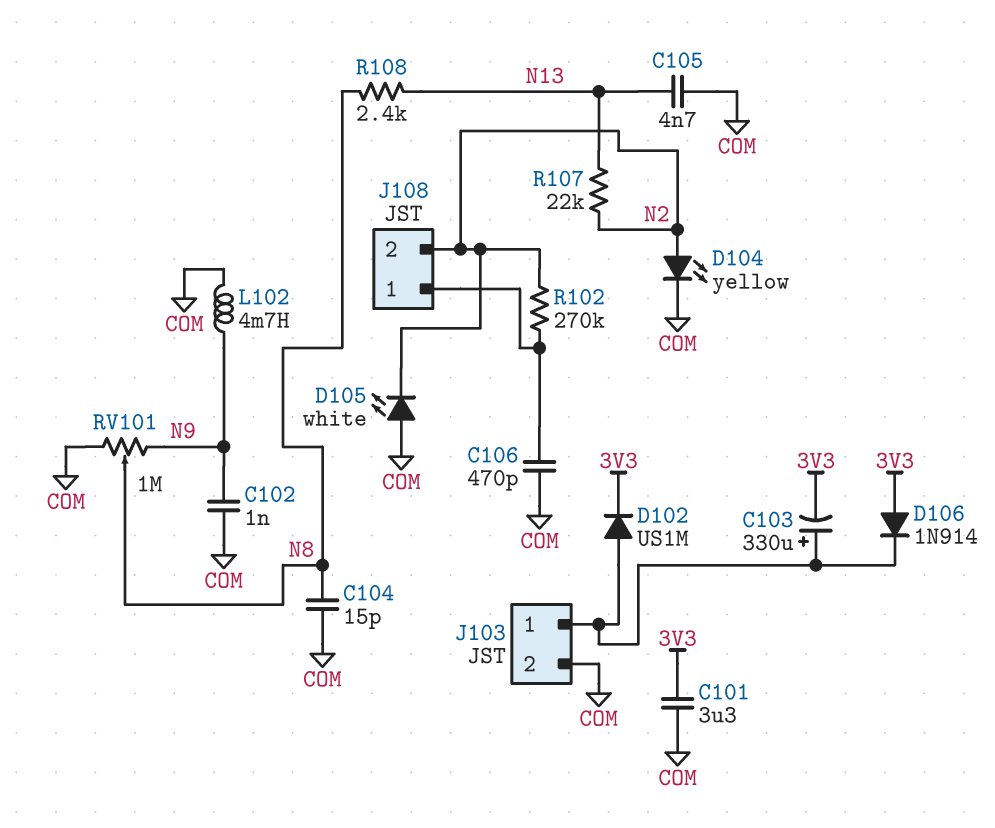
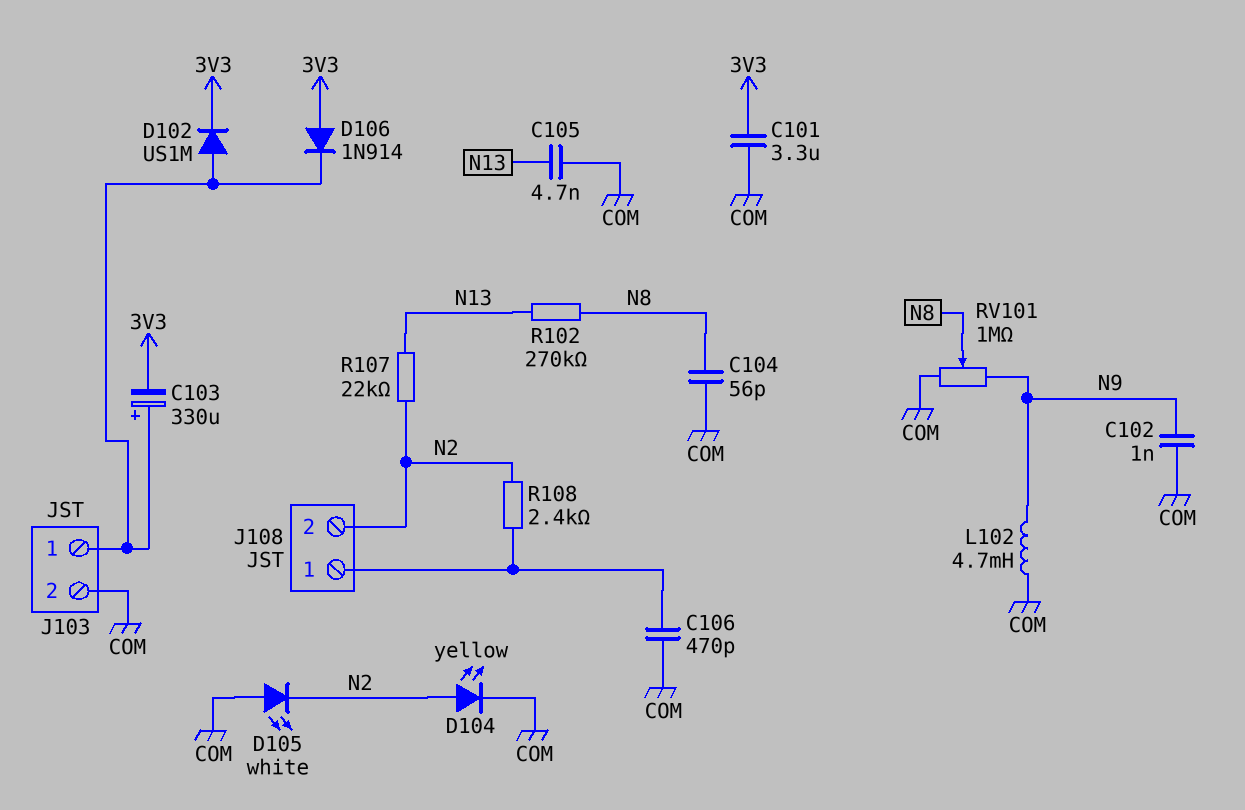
C104: 15pF (COM, N8) -> 56pF (COM, N8)
R102: 270k (J108/1, N2) -> 270k (N8, N13)
R108: 2.4k (N8, N13) -> 2.4k (J108/1, N2)

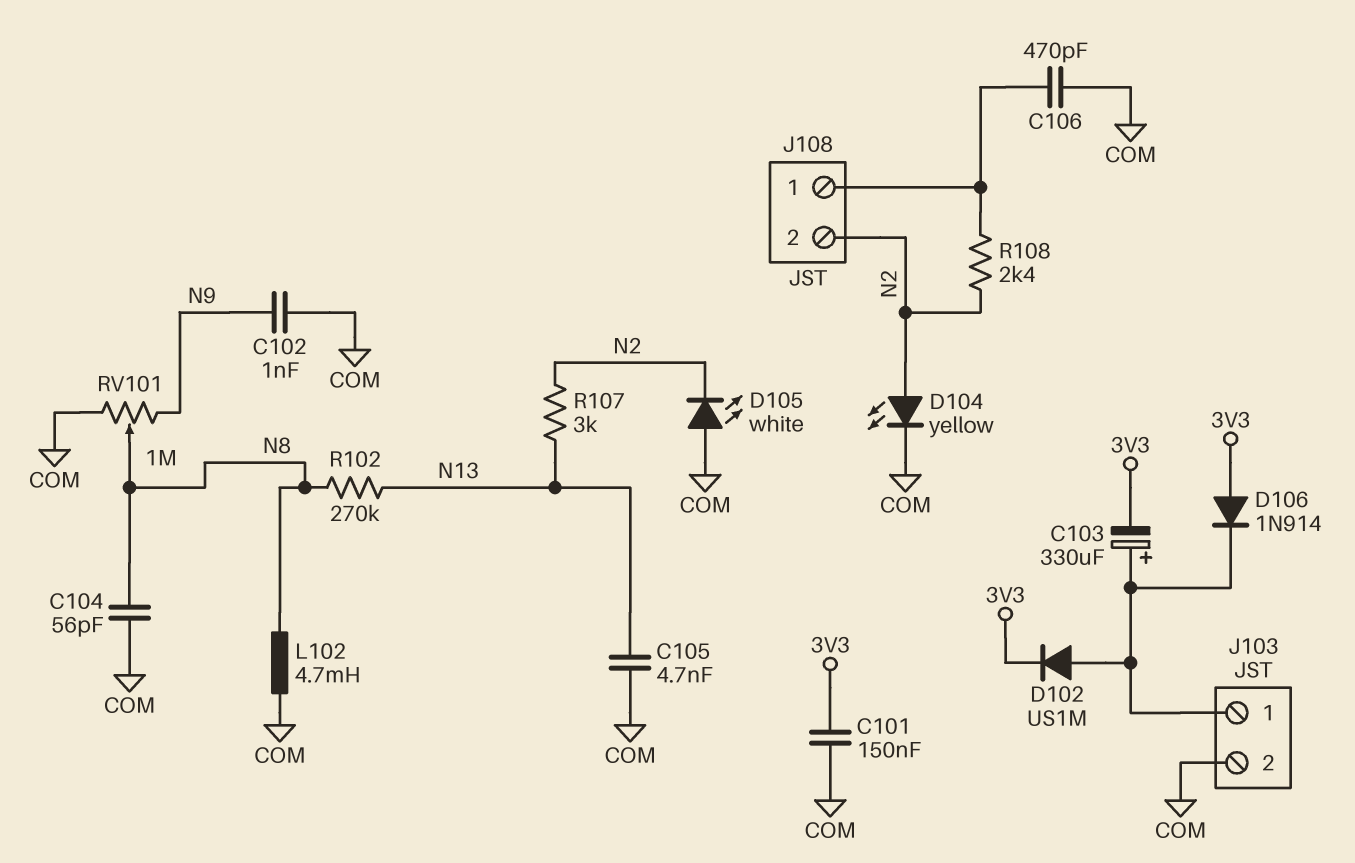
C101: 3.3uF (3V3, COM) -> 150nF (3V3, COM)
L102: 4.7mH (COM, N9) -> 4.7mH (COM, N8)
R107: 22k (N2, N13) -> 3k (N2, N13)

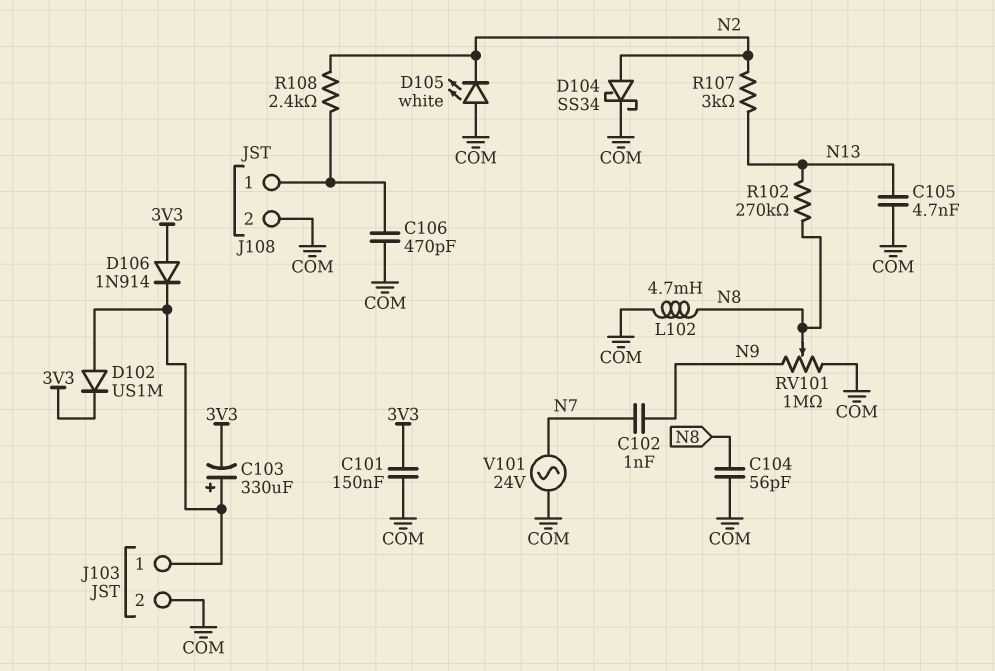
C102: 1nF (COM, N9) -> 1nF (N7, N9)
D104: LED yellow (A N2, K COM) -> schottky SS34 (A N2, K COM)
J108 pin 2: N2 -> COM
V101: none -> AC 24V (COM, N7)

